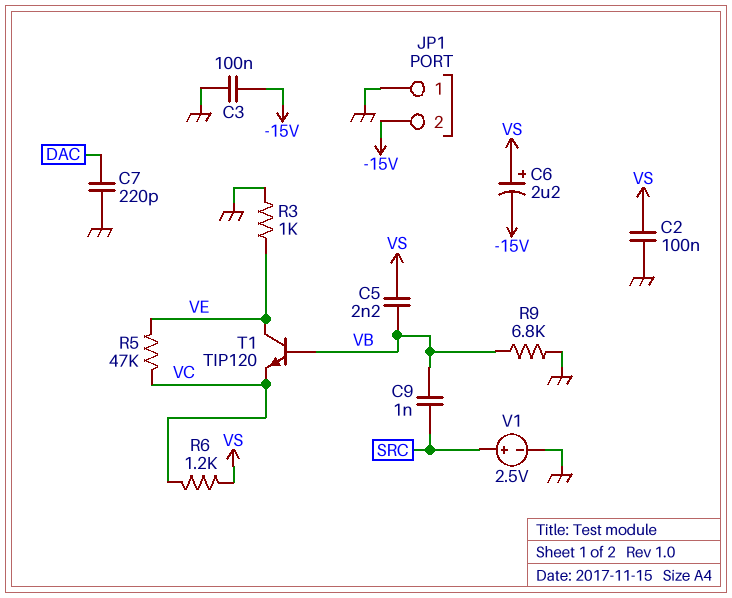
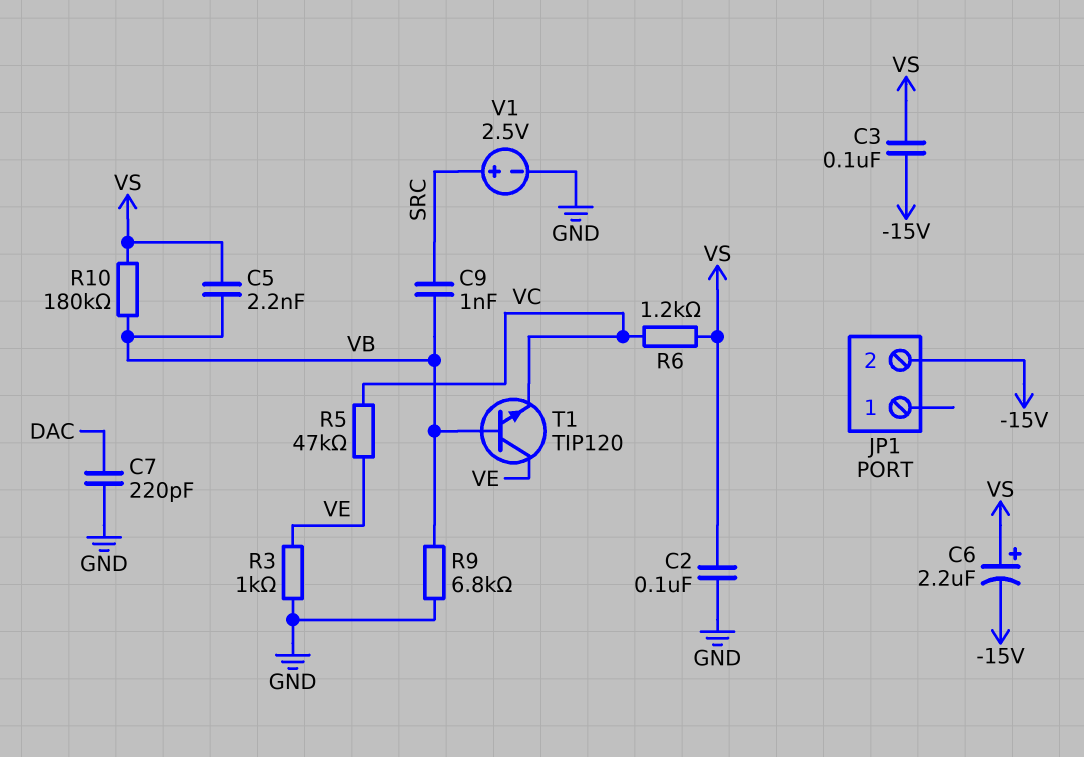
C3: 100nF (-15V, GND) -> 100nF (-15V, VS)
JP1 pin 1: GND -> none
R10: none -> 180k (VB, VS)

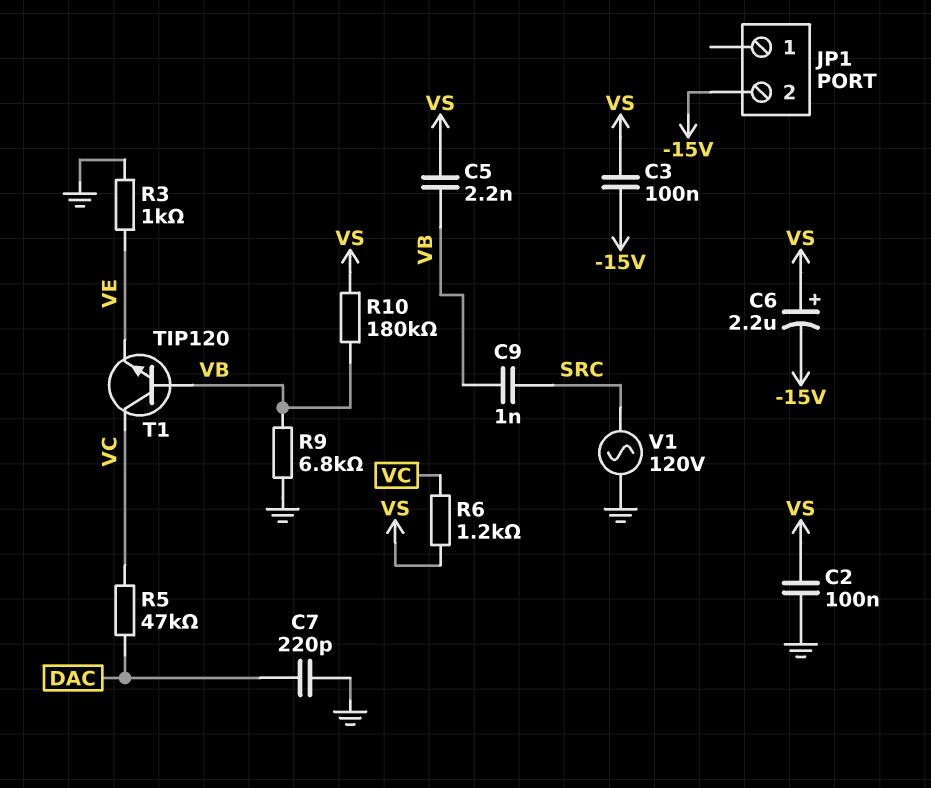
R5: 47k (VC, VE) -> 47k (DAC, VC)
T1: NPN TIP120 (B VB, C VE, E VC) -> NPN TIP120 (B VB, C VC, E VE)
V1: 2.5V (plus SRC, minus GND) -> AC 120V (GND, SRC)

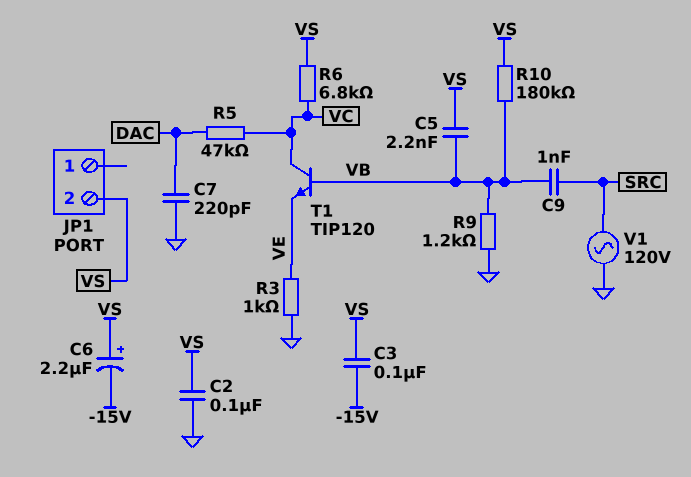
JP1 pin 2: -15V -> VS
R6: 1.2k (VC, VS) -> 6.8k (VC, VS)
R9: 6.8k (GND, VB) -> 1.2k (GND, VB)

